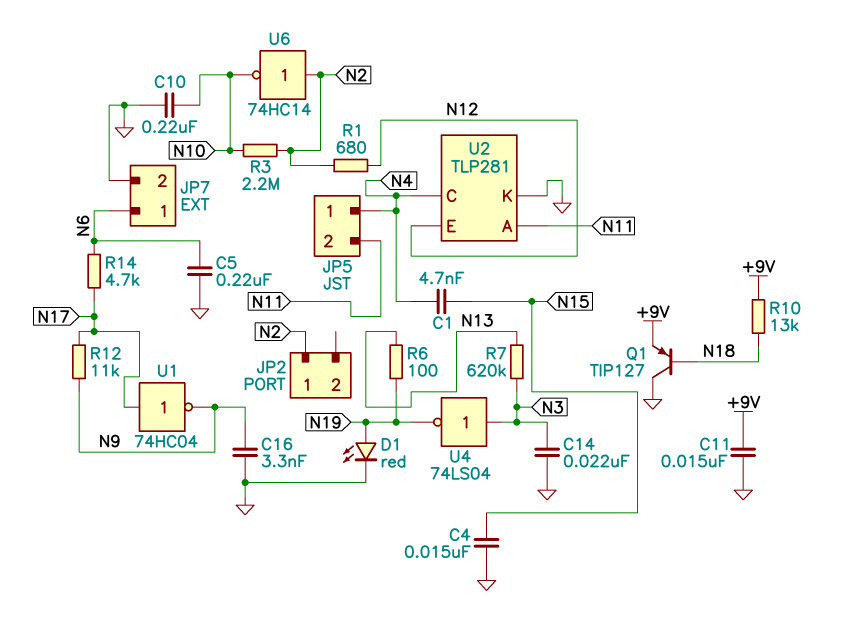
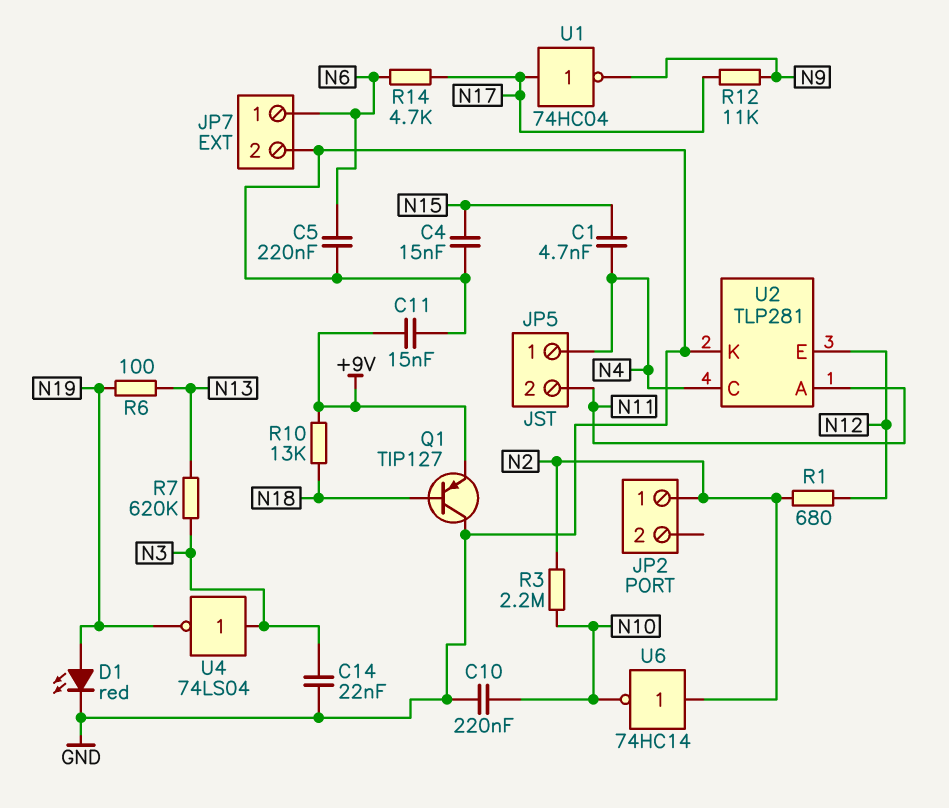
C16: 3.3nF (GND, N9) -> none

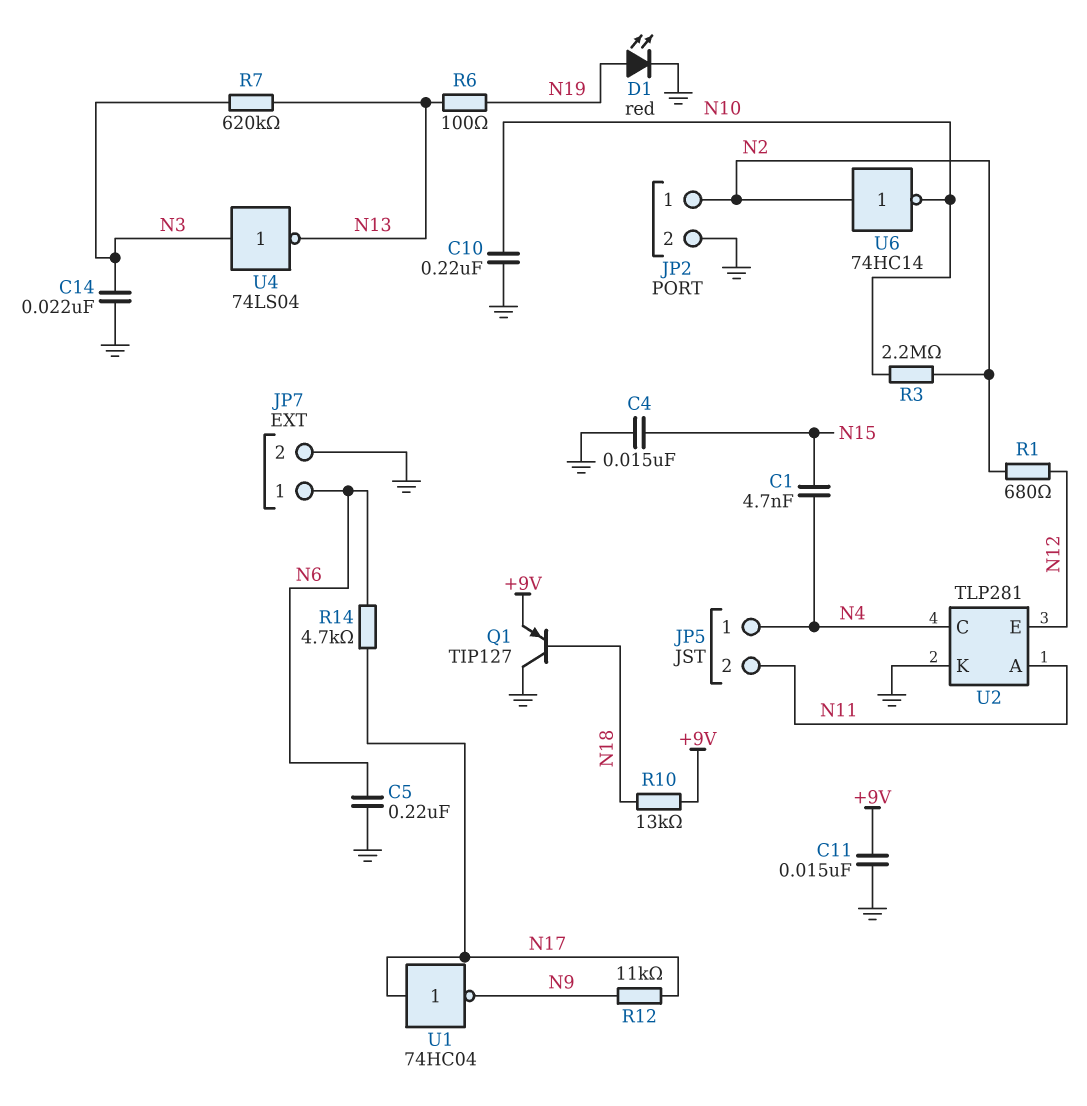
JP2 pin 2: none -> GND
U4: NOT 74LS04 (in N3, out N19) -> NOT 74LS04 (in N3, out N13)

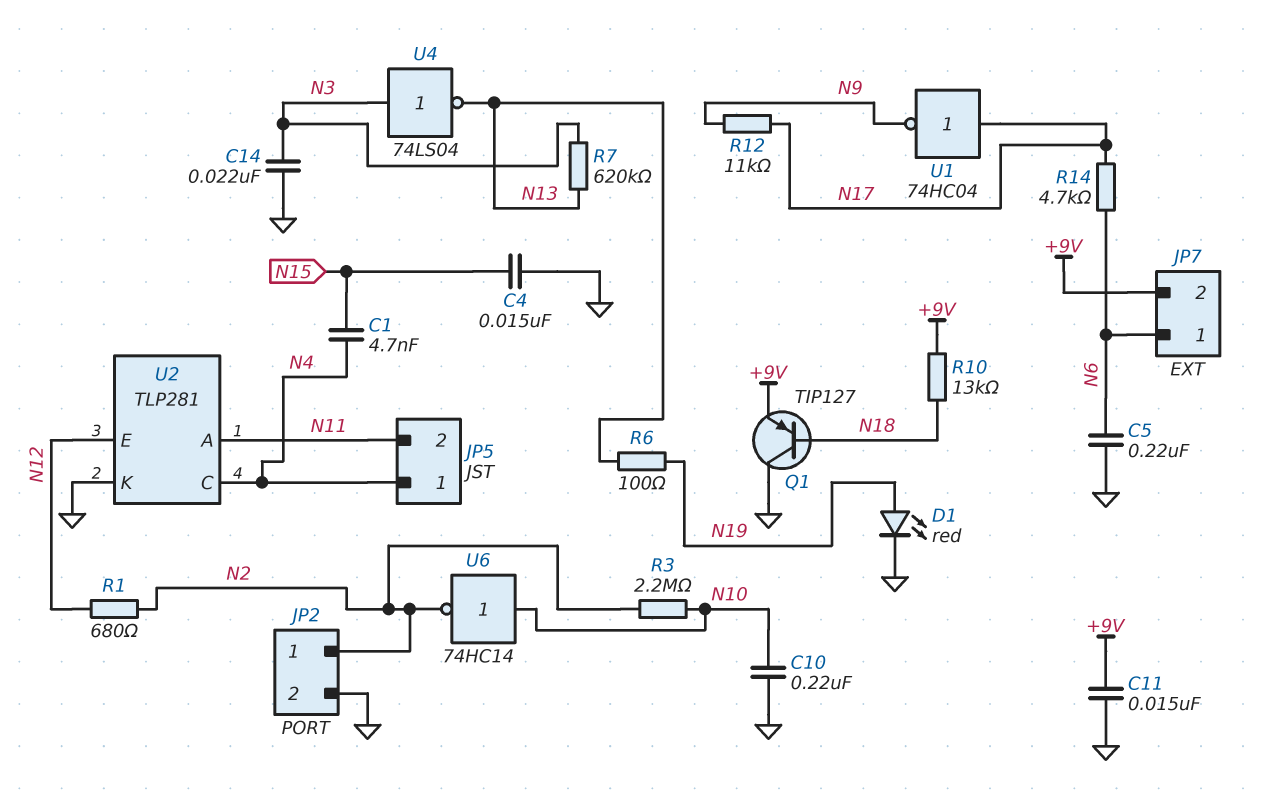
JP7 pin 2: GND -> +9V
U6: NOT 74HC14 (in N2, out N10) -> NOT 74HC14 (in N10, out N2)

